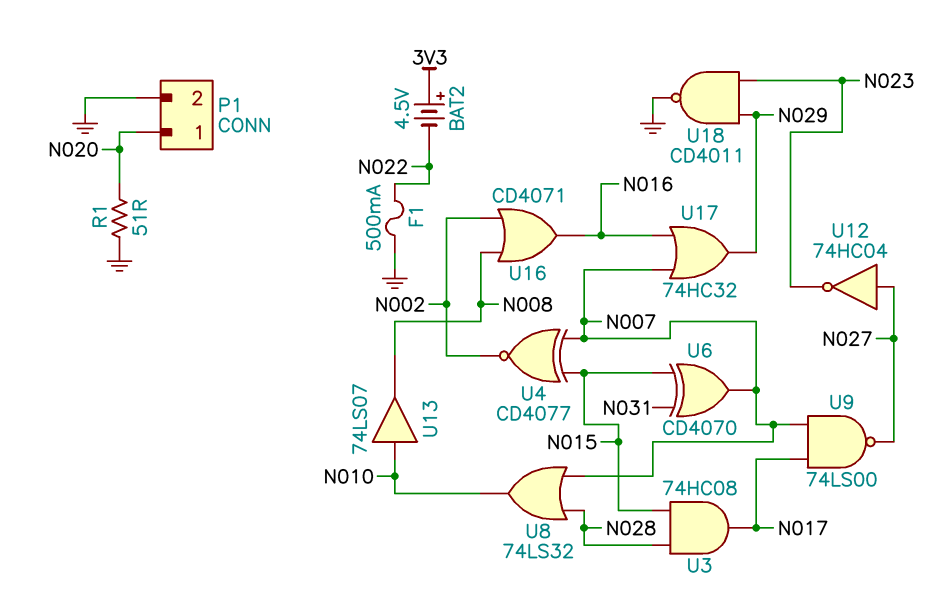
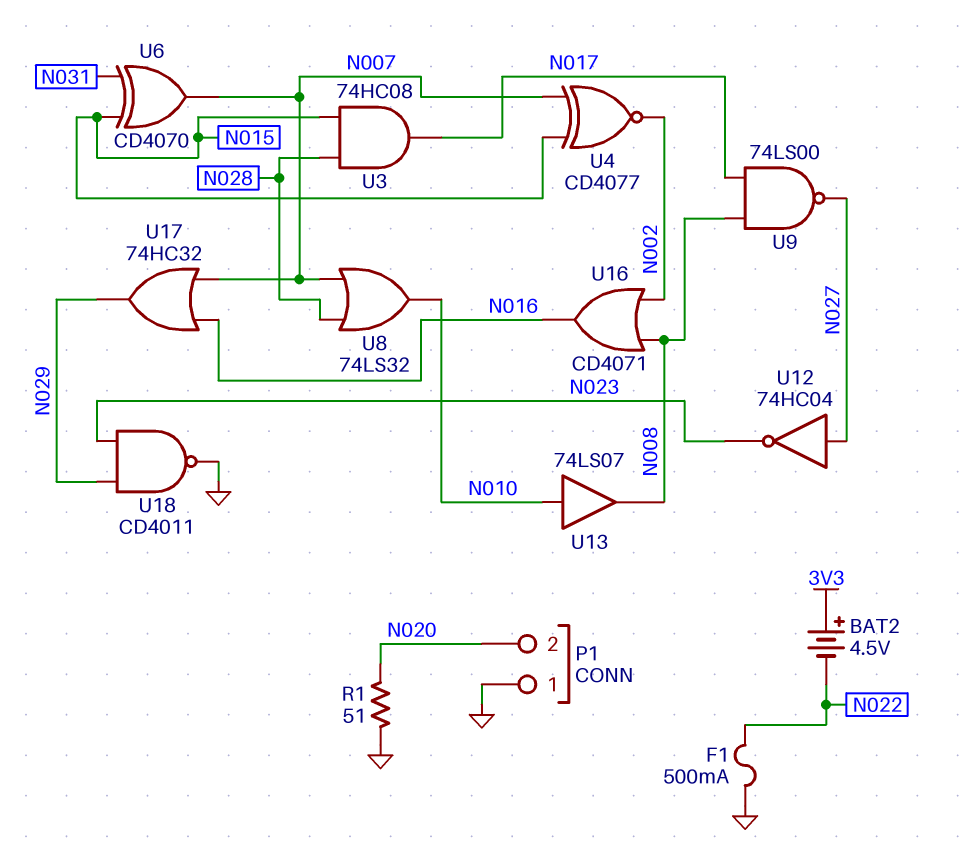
P1 pin 1: N020 -> GND
P1 pin 2: GND -> N020
U9: NAND 74LS00 (in N007, in N017, out N027) -> NAND 74LS00 (in N008, in N017, out N027)

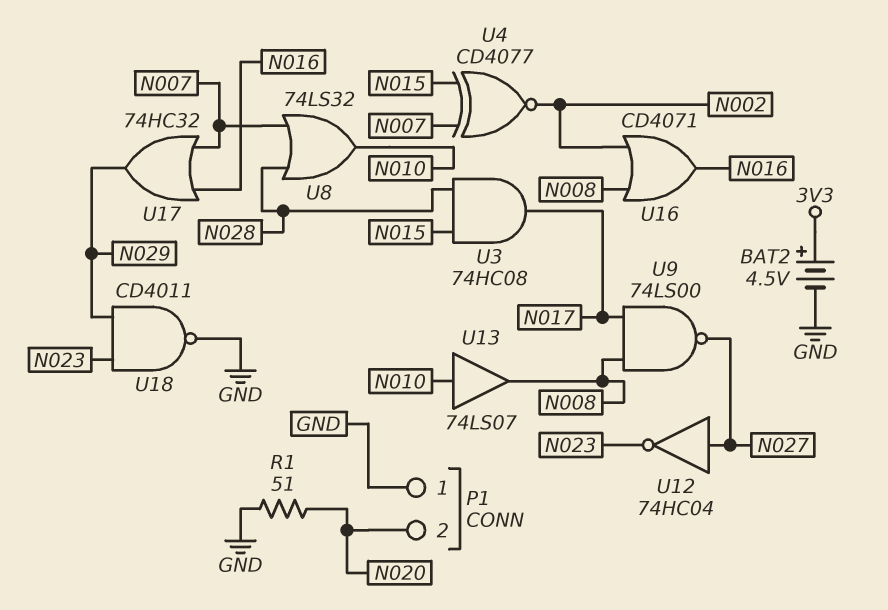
BAT2: 4.5V (plus 3V3, minus N022) -> 4.5V (plus 3V3, minus GND)
F1: 500mA (GND, N022) -> none
U6: XOR CD4070 (in N015, in N031, out N007) -> none

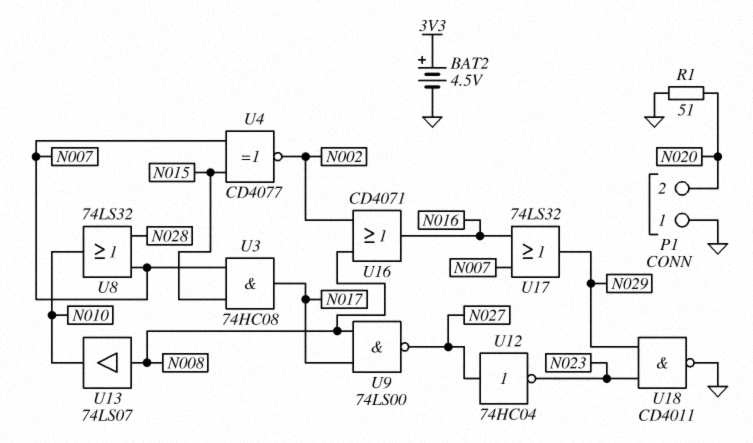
U3: AND 74HC08 (in N015, in N028, out N017) -> AND 74HC08 (in N007, in N015, out N017)
U13: buffer 74LS07 (in N010, out N008) -> buffer 74LS07 (in N008, out N010)
U17: OR 74HC32 (in N007, in N016, out N029) -> OR 74LS32 (in N007, in N016, out N029)

